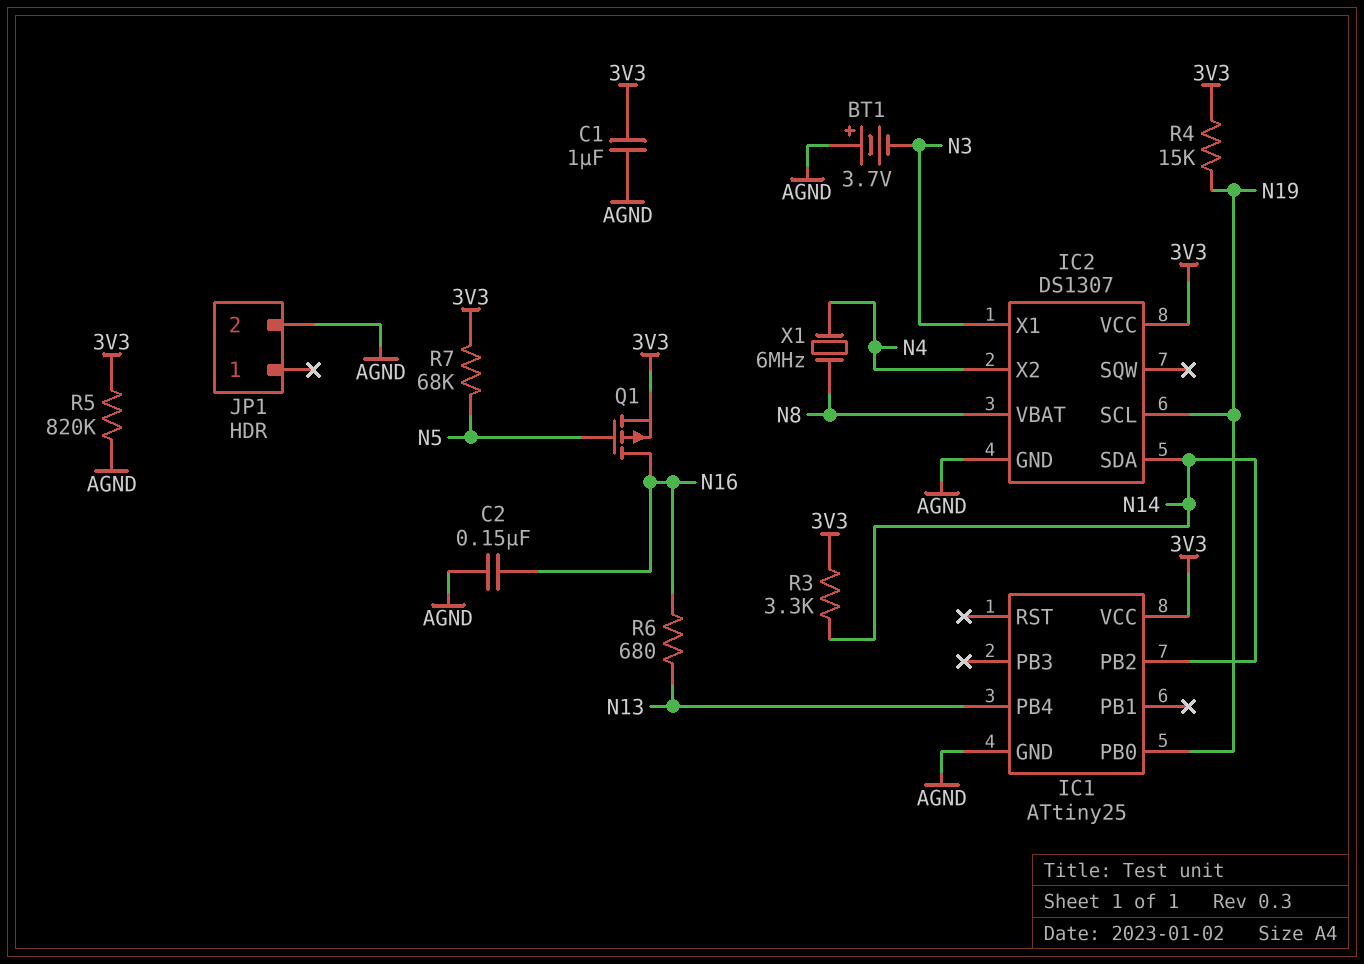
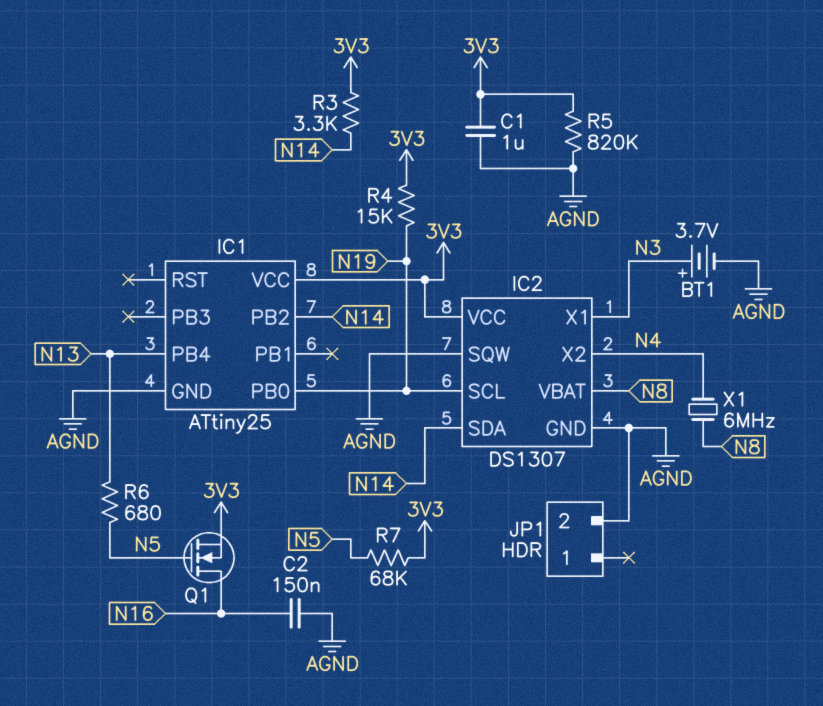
BT1: 3.7V (plus AGND, minus N3) -> 3.7V (plus N3, minus AGND)
IC2 pin SQW: none -> AGND
Q1: PMOS (G N5, D N16, S 3V3) -> NMOS (G N5, D N16, S 3V3)
R6: 680 (N13, N16) -> 680 (N5, N13)

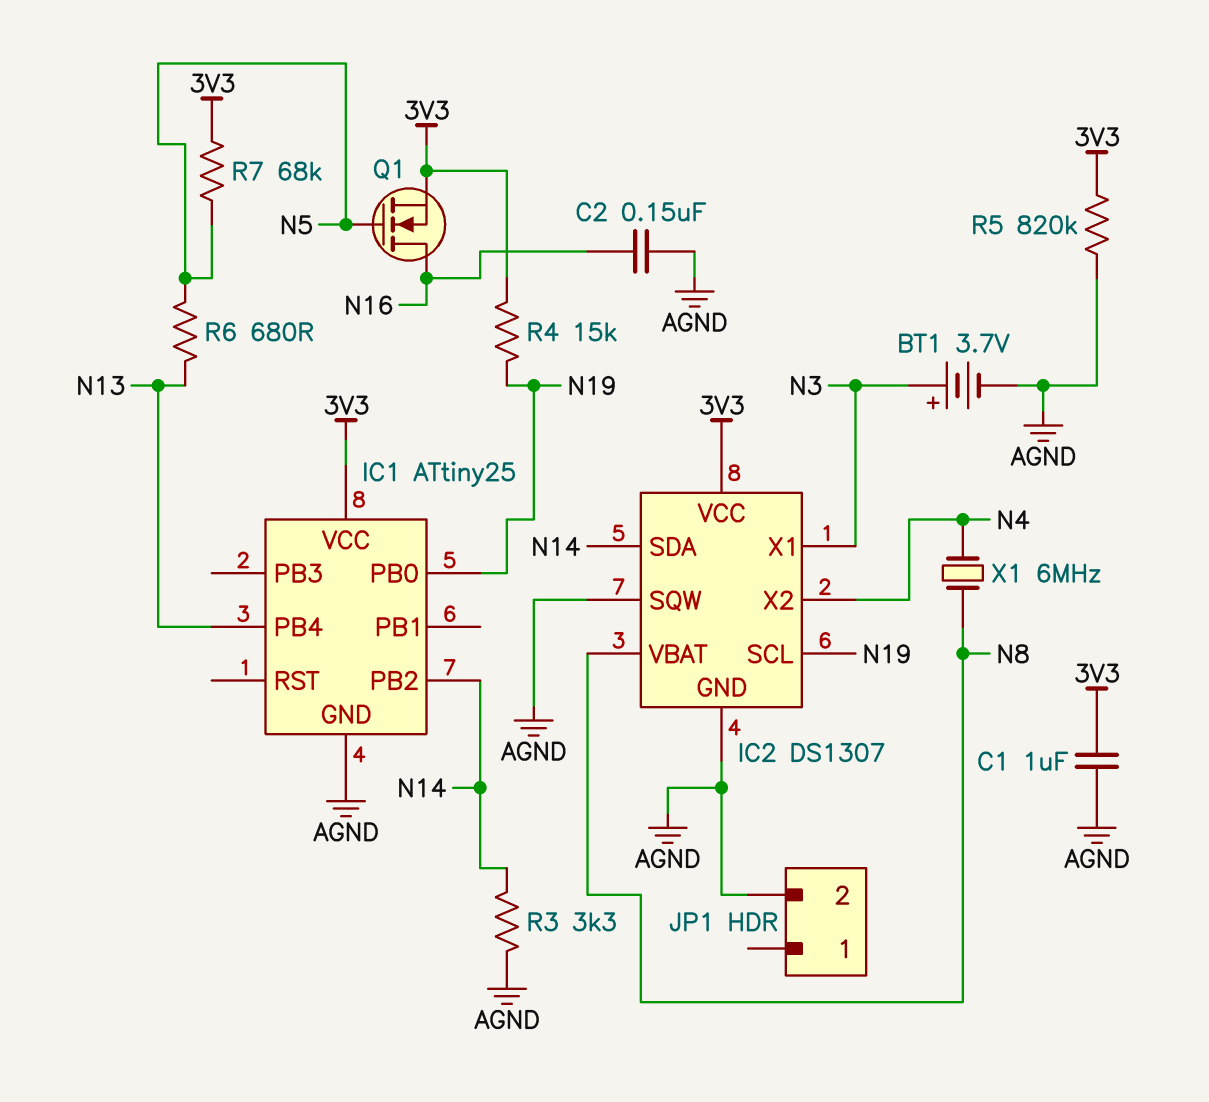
R3: 3.3k (3V3, N14) -> 3.3k (AGND, N14)

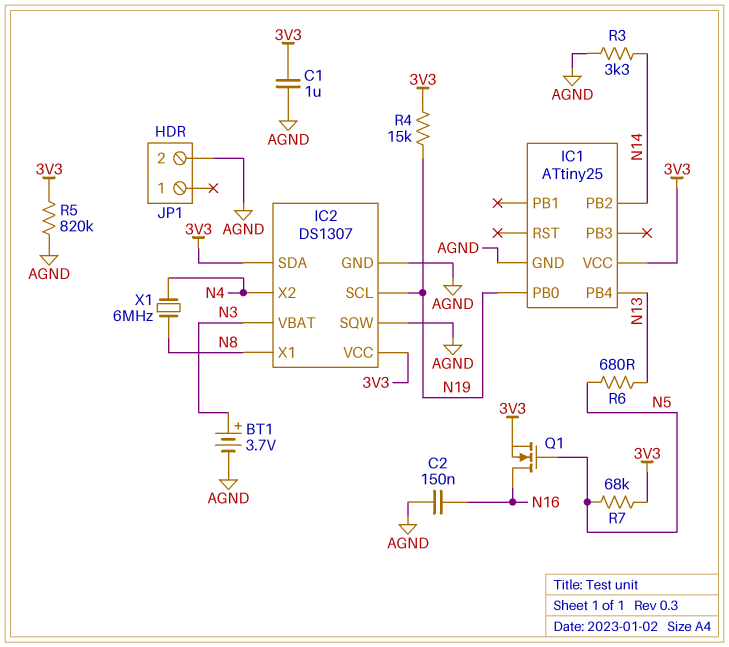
IC2 pin SDA: N14 -> 3V3
IC2 pin VBAT: N8 -> N3
IC2 pin X1: N3 -> N8

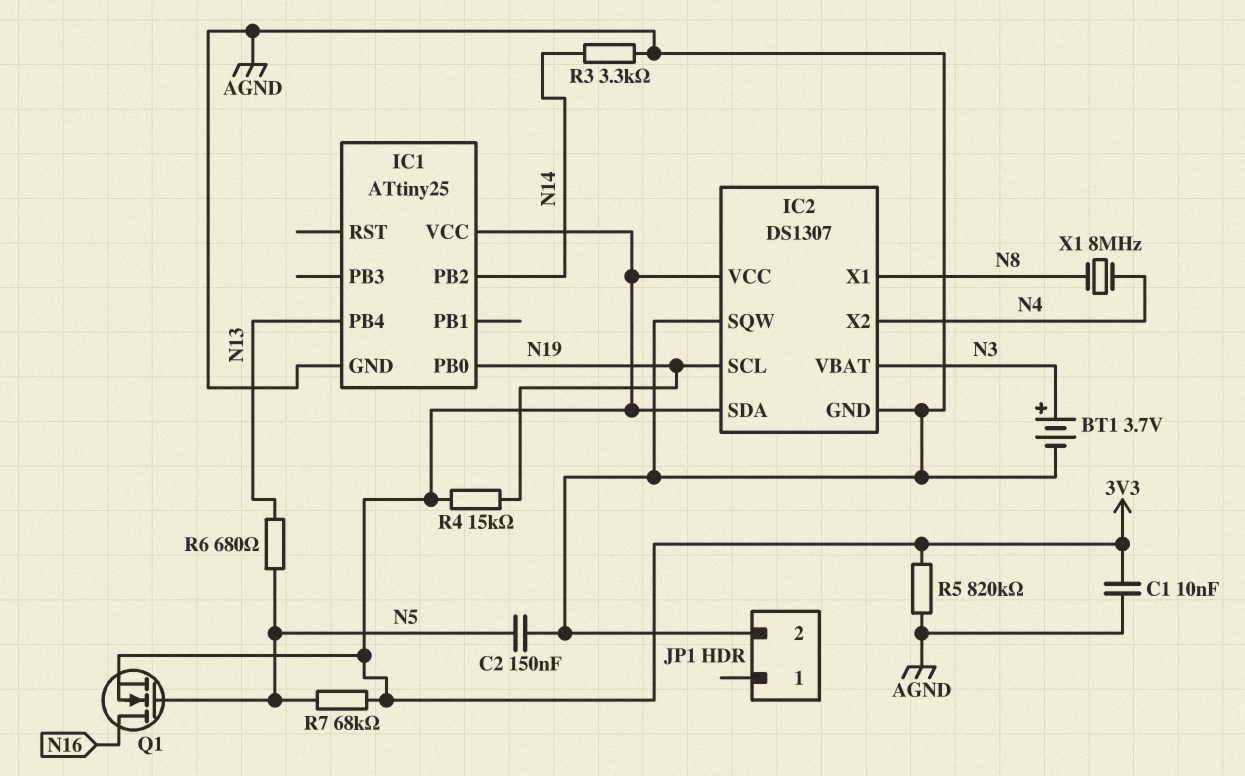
C1: 1uF (3V3, AGND) -> 10nF (3V3, AGND)
C2: 150nF (AGND, N16) -> 150nF (AGND, N5)
X1: 6MHz (N4, N8) -> 8MHz (N4, N8)

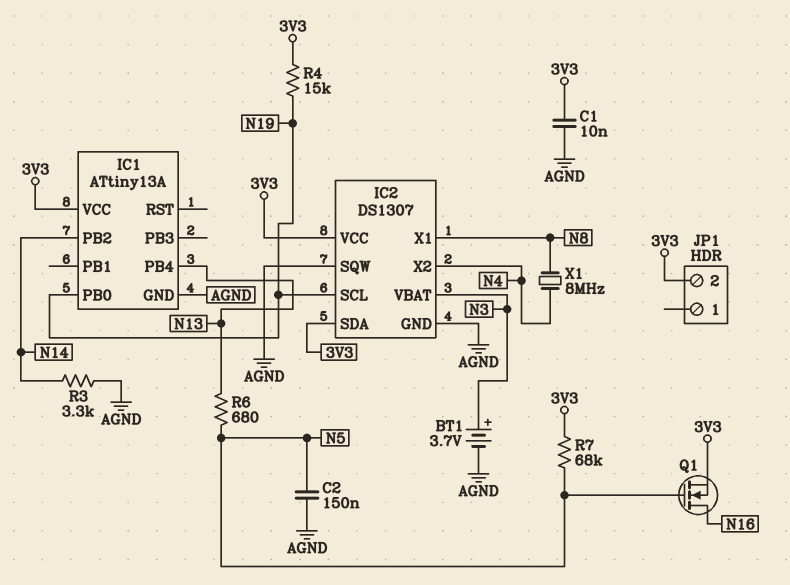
IC1: ATtiny25 -> ATtiny13A
JP1 pin 2: AGND -> 3V3
R5: 820k (3V3, AGND) -> none

